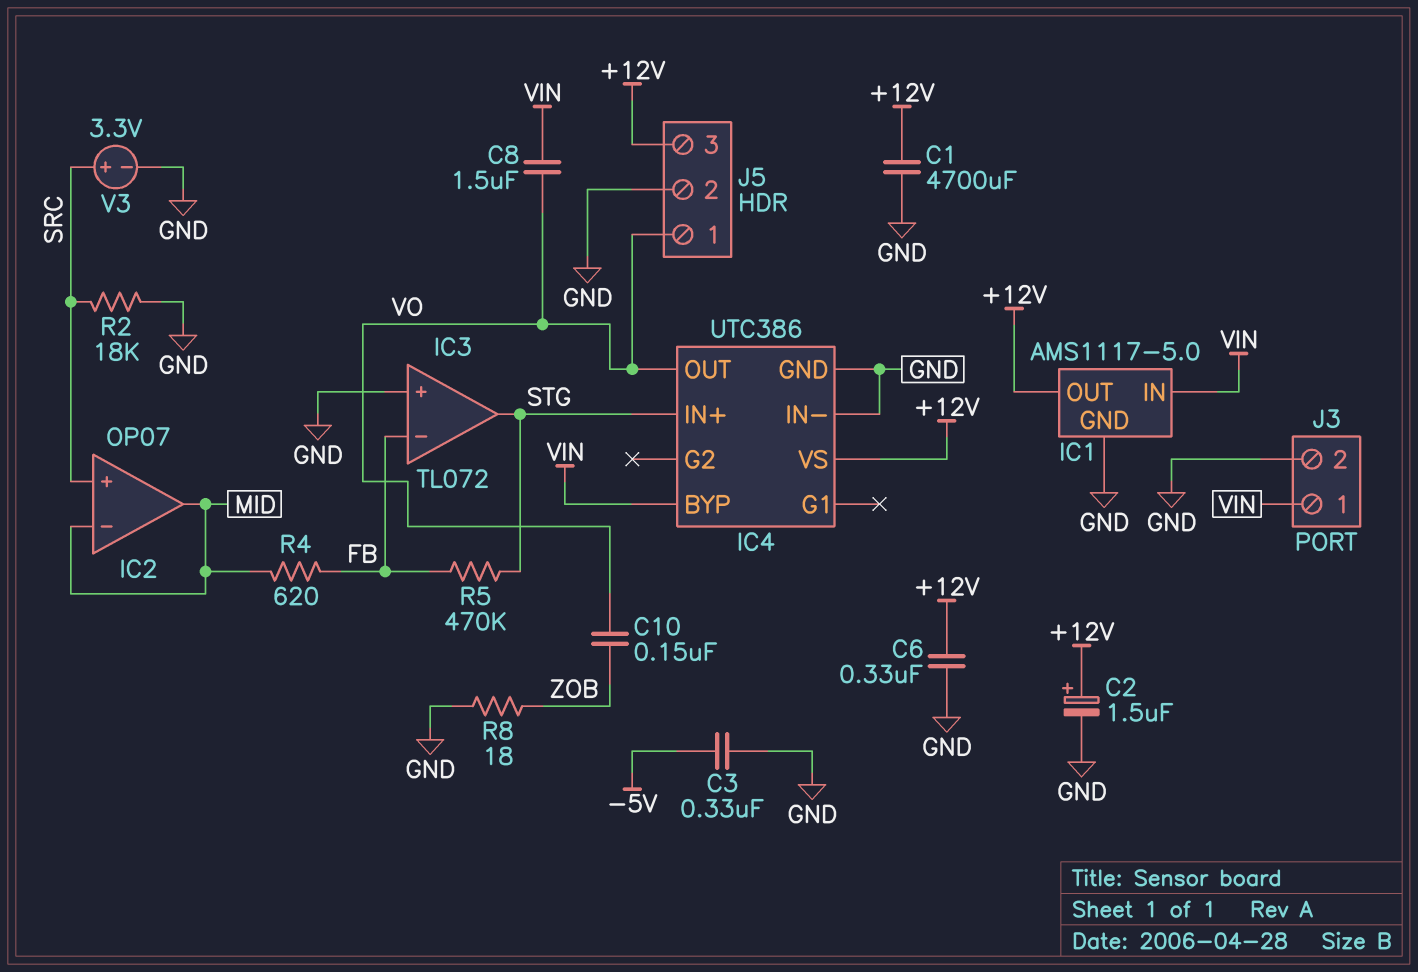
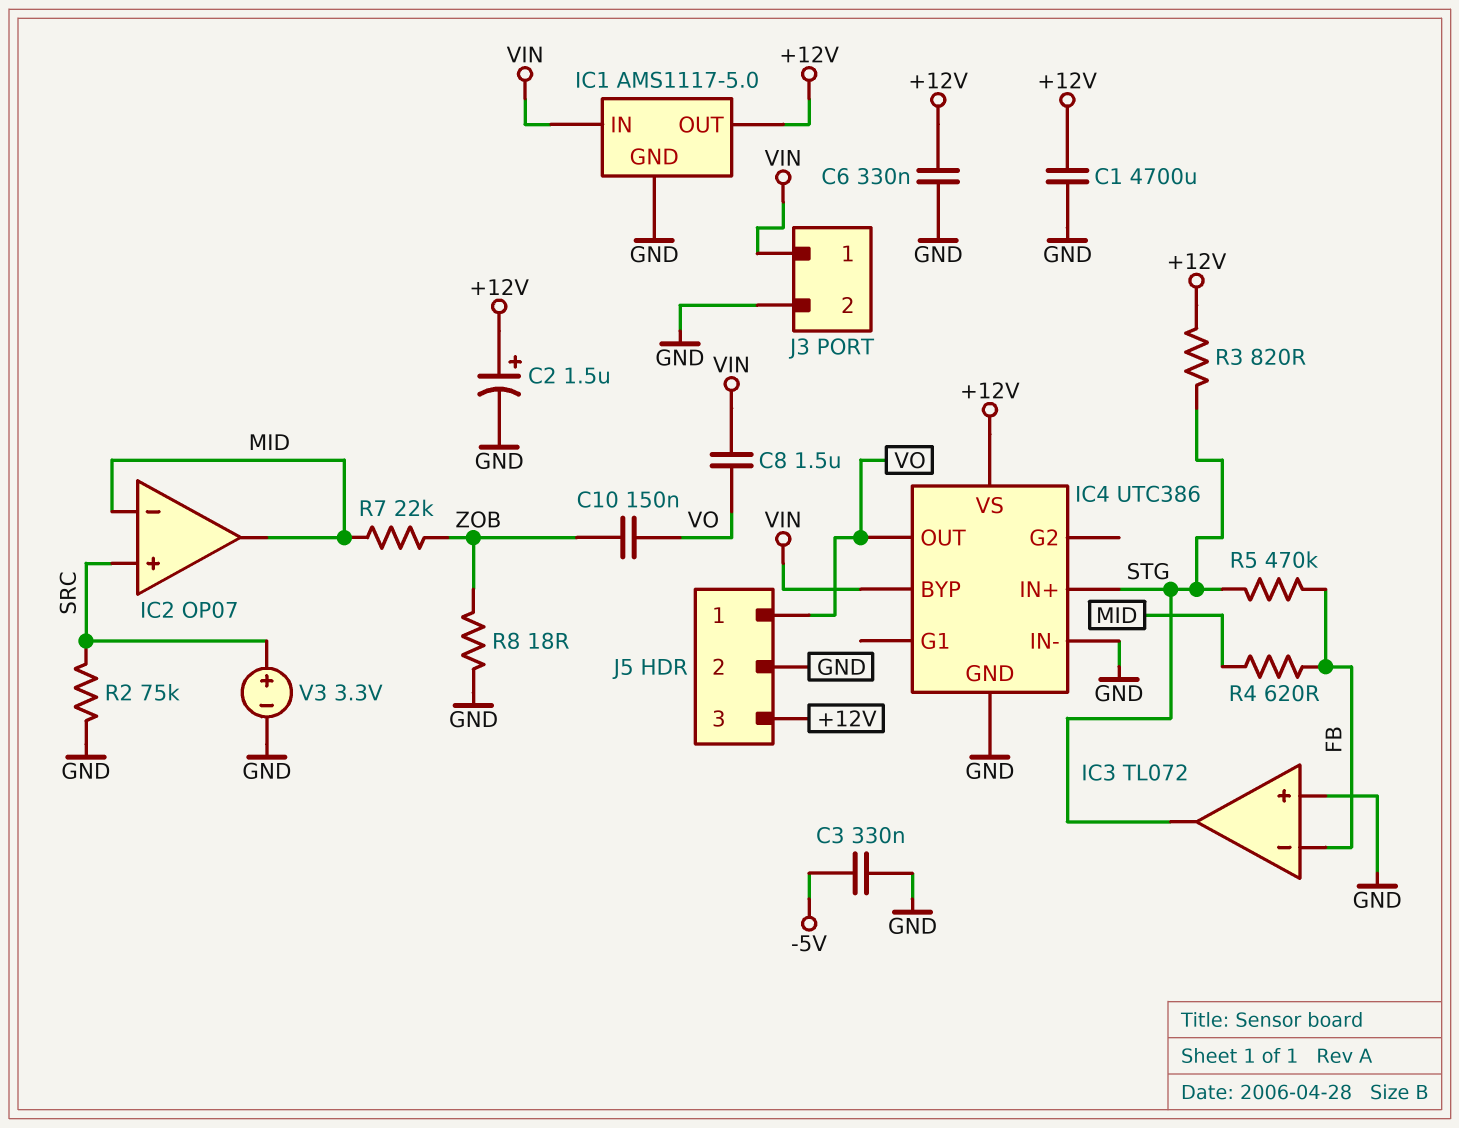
R2: 18k (GND, SRC) -> 75k (GND, SRC)
R3: none -> 820 (+12V, STG)
R7: none -> 22k (MID, ZOB)

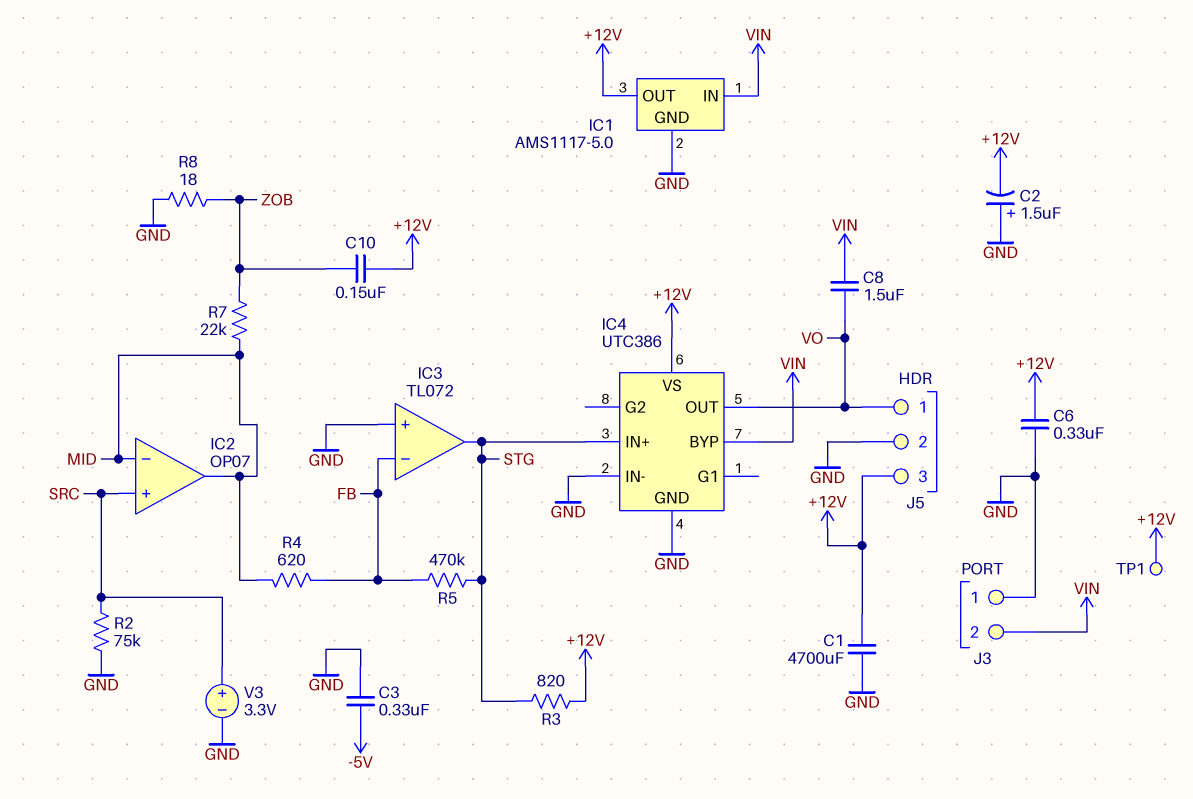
C2: 1.5uF (plus +12V, minus GND) -> 1.5uF (plus GND, minus +12V)
C10: 150nF (VO, ZOB) -> 150nF (+12V, ZOB)
J3 pin 1: VIN -> GND
J3 pin 2: GND -> VIN
TP1: none -> test point (+12V)

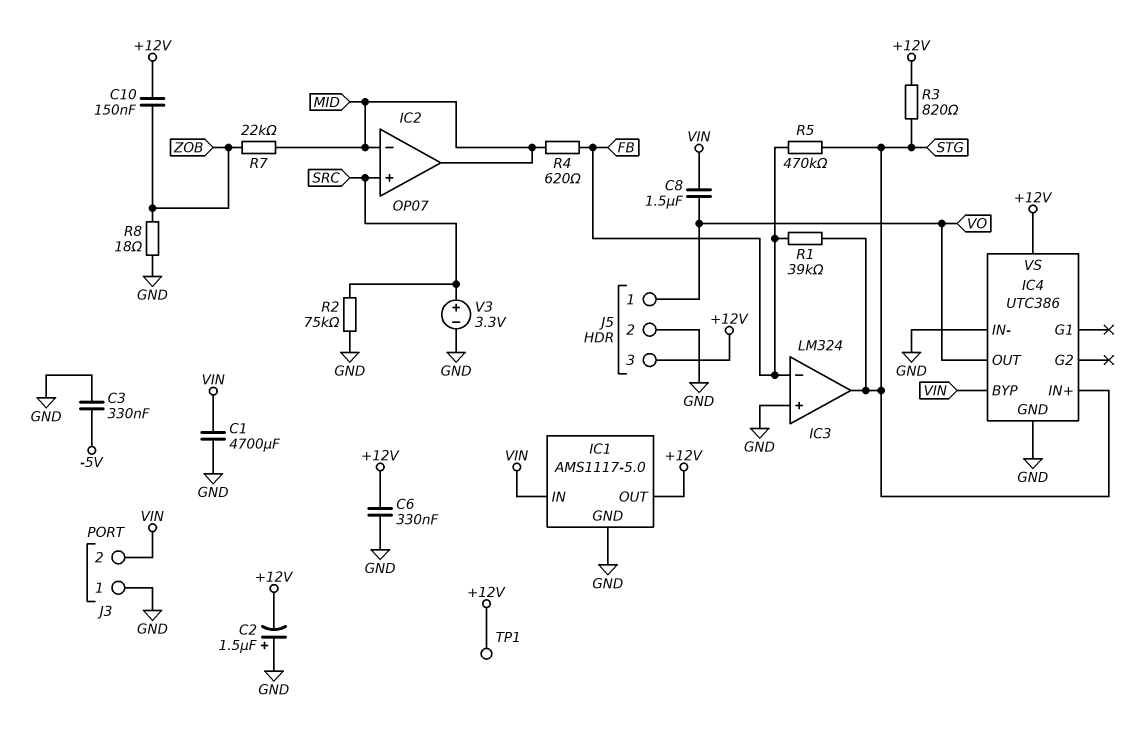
C1: 4700uF (+12V, GND) -> 4700uF (GND, VIN)
IC3: TL072 -> LM324
R1: none -> 39k (FB, STG)

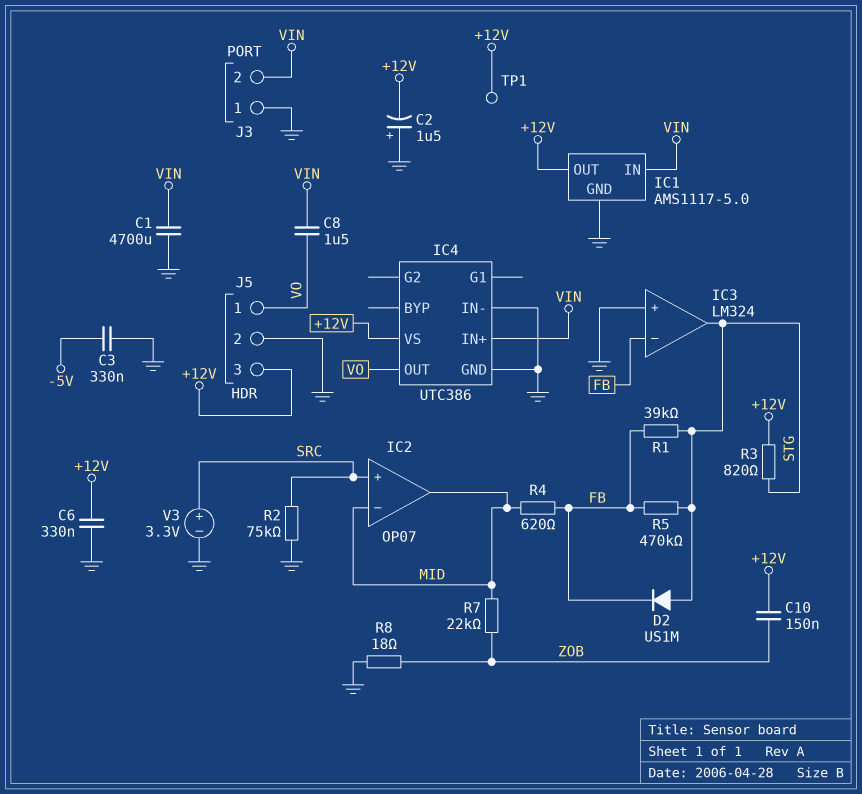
D2: none -> diode US1M (A STG, K FB)
IC4 pin BYP: VIN -> none
IC4 pin IN+: STG -> VIN

